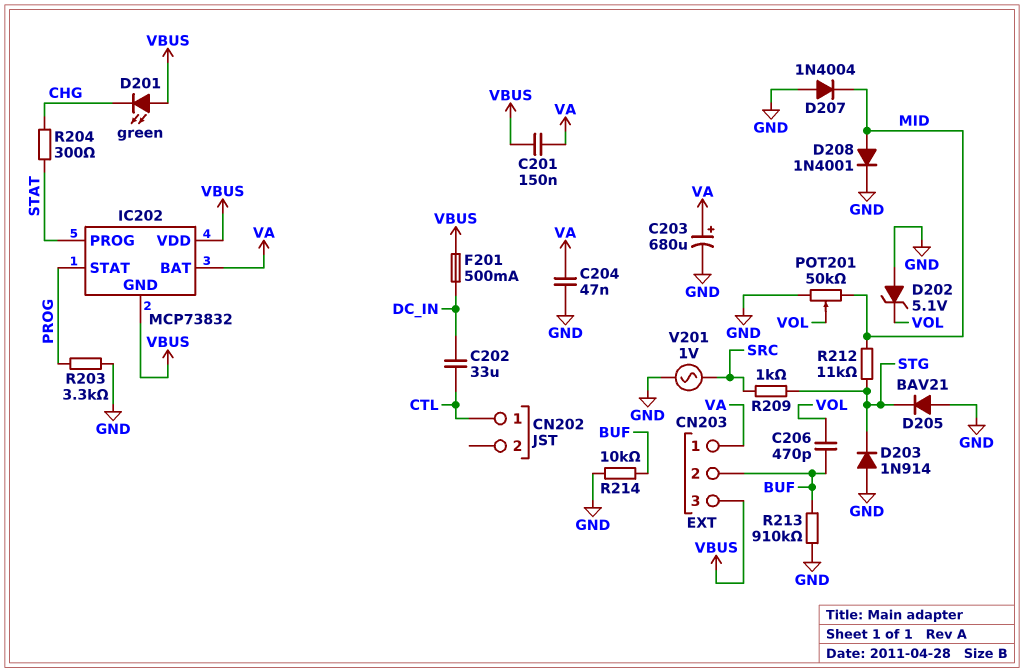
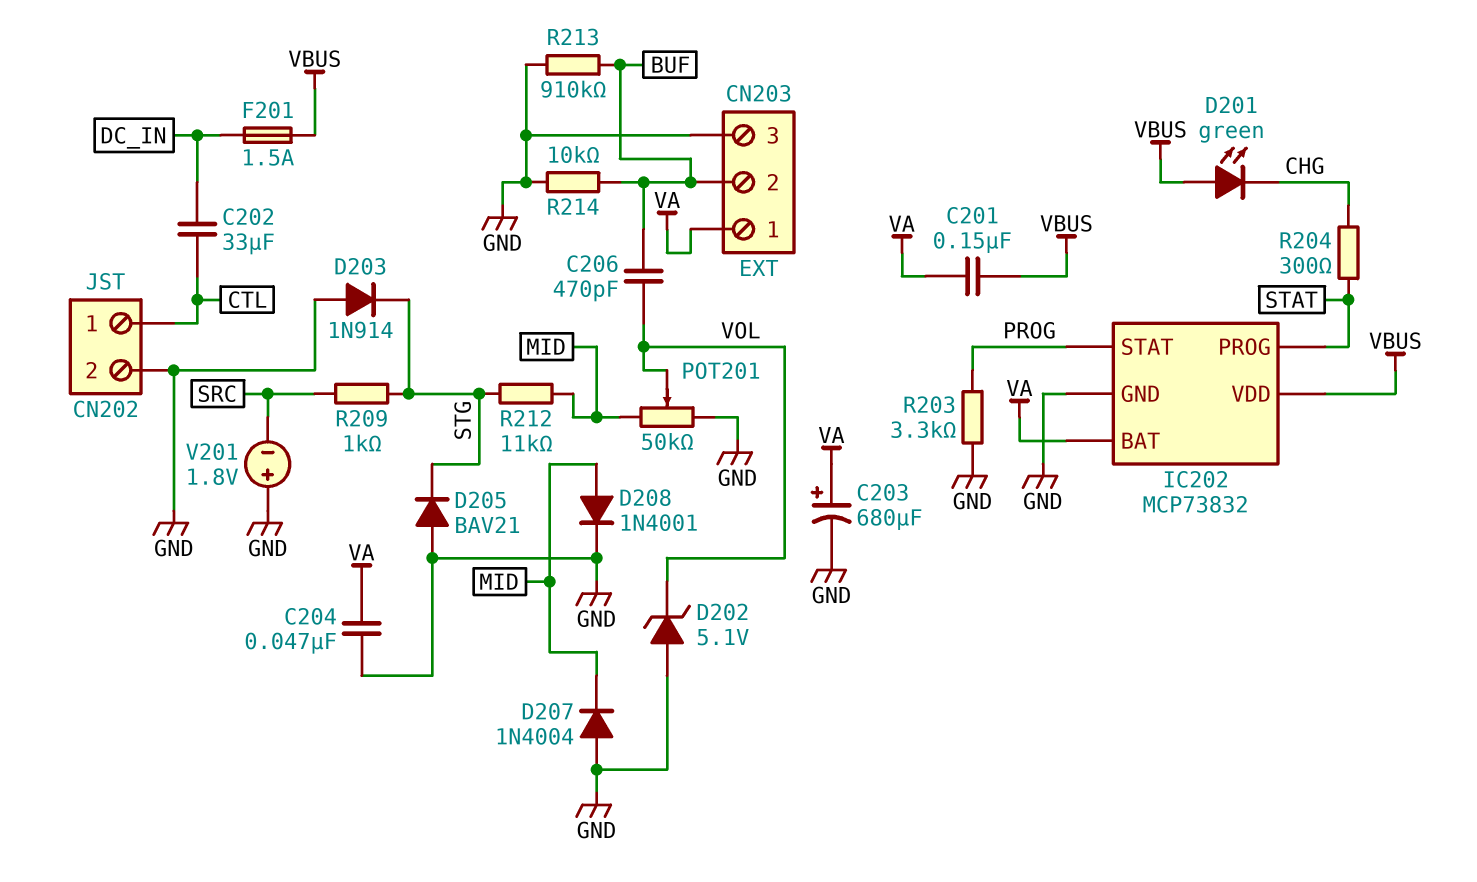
CN202 pin 2: none -> GND
CN203 pin 3: VBUS -> GND
F201: 500mA (DC_IN, VBUS) -> 1.5A (DC_IN, VBUS)
IC202 pin GND: VBUS -> GND
V201: AC 1V (GND, SRC) -> 1.8V (plus GND, minus SRC)

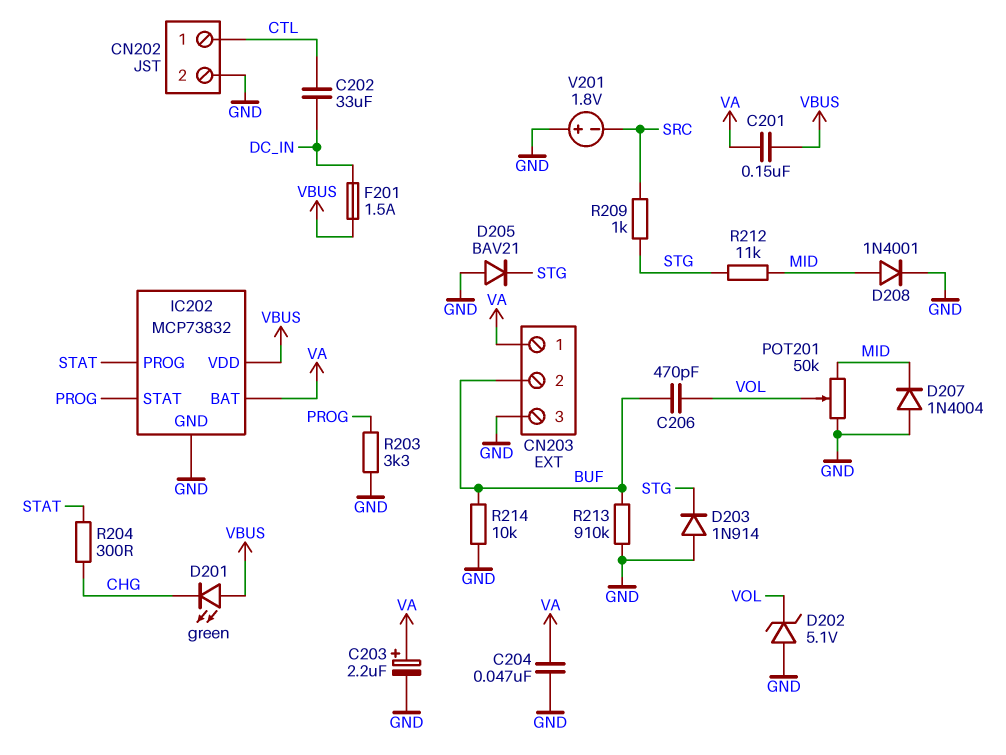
C203: 680uF (plus VA, minus GND) -> 2.2uF (plus VA, minus GND)

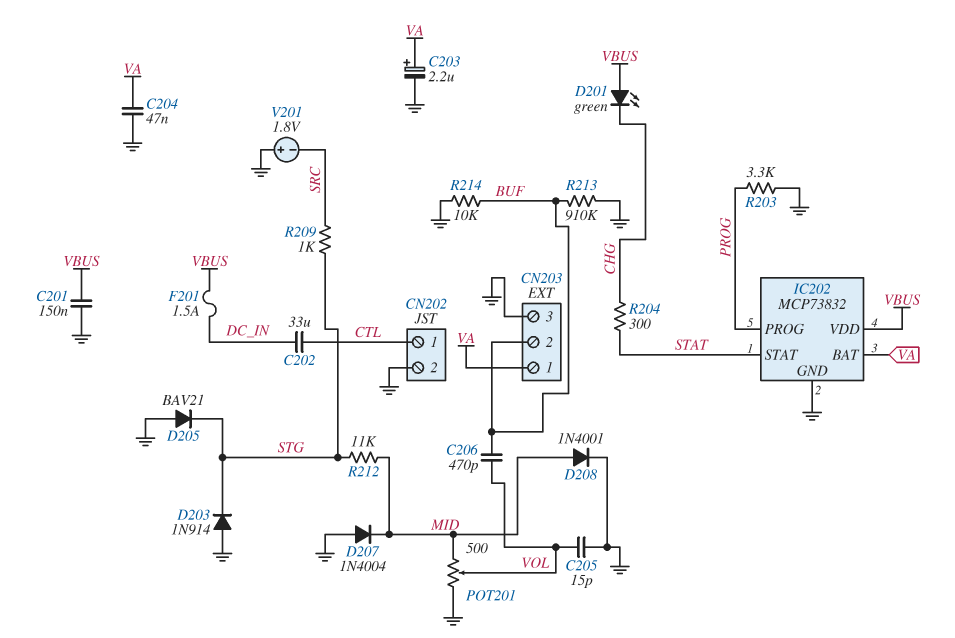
C201: 150nF (VA, VBUS) -> 150nF (GND, VBUS)
C205: none -> 15pF (GND, VOL)
D202: zener 5.1V (A GND, K VOL) -> none
IC202 pin PROG: STAT -> PROG
IC202 pin STAT: PROG -> STAT
POT201: 50k (GND, MID, wiper VOL) -> 500 (GND, MID, wiper VOL)

